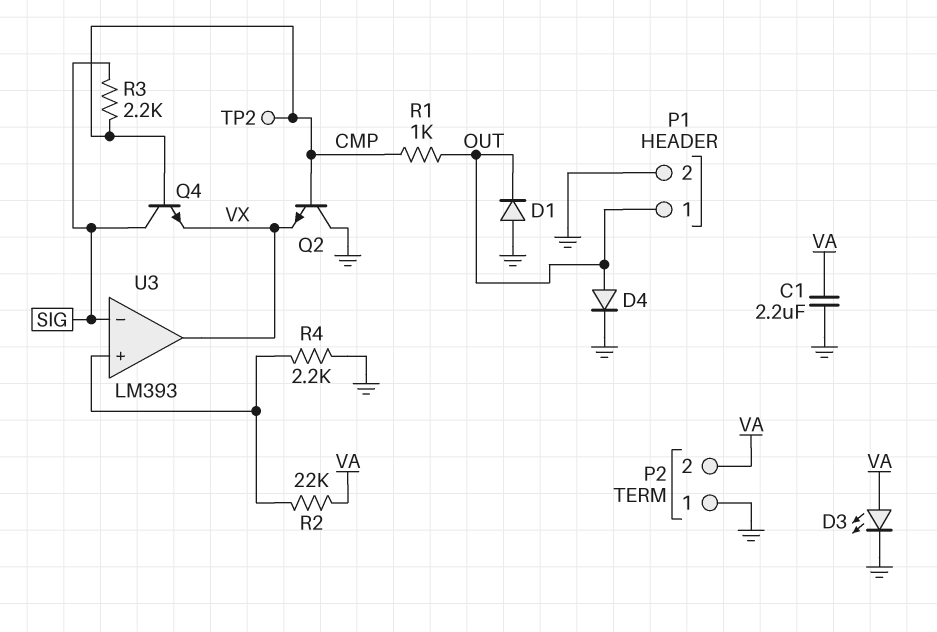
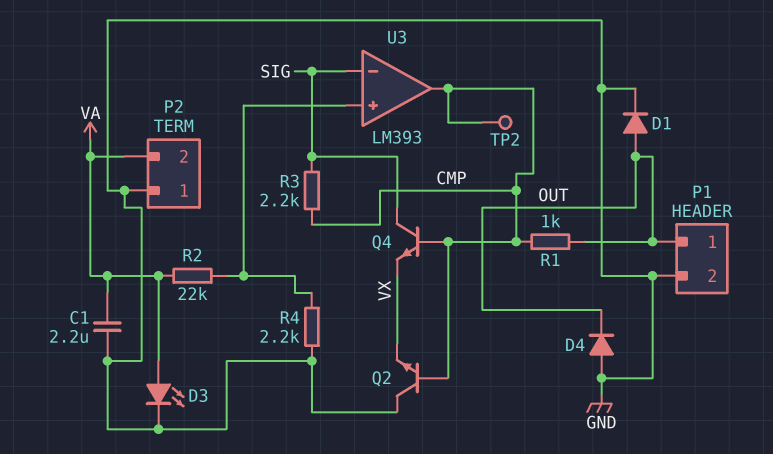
D1: diode (A GND, K OUT) -> diode (A OUT, K GND)
D4: diode (A OUT, K GND) -> diode (A GND, K OUT)
U3 pin out: VX -> CMP

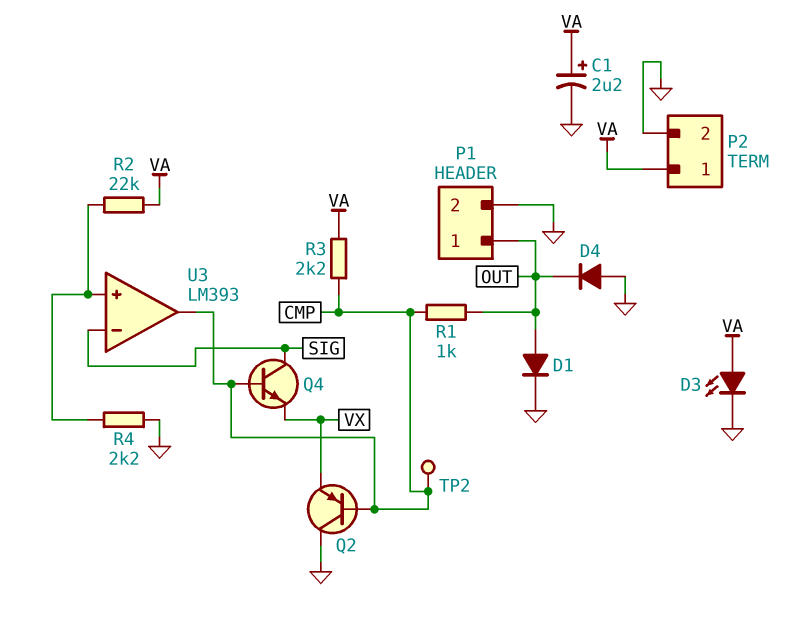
C1: 2.2uF (GND, VA) -> 2.2uF (plus VA, minus GND)
P2 pin 1: GND -> VA
P2 pin 2: VA -> GND
Q2: NPN (B CMP, C GND, E VX) -> PNP (B CMP, C GND, E VX)
R3: 2.2k (CMP, SIG) -> 2.2k (CMP, VA)

